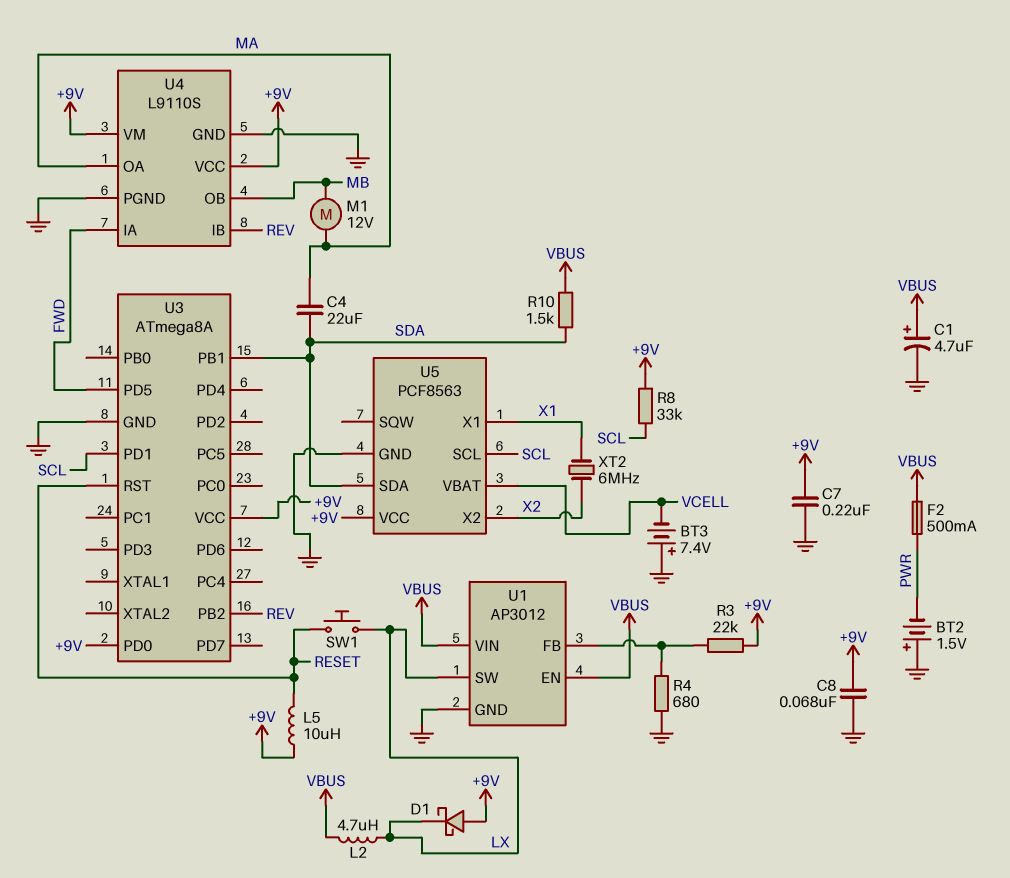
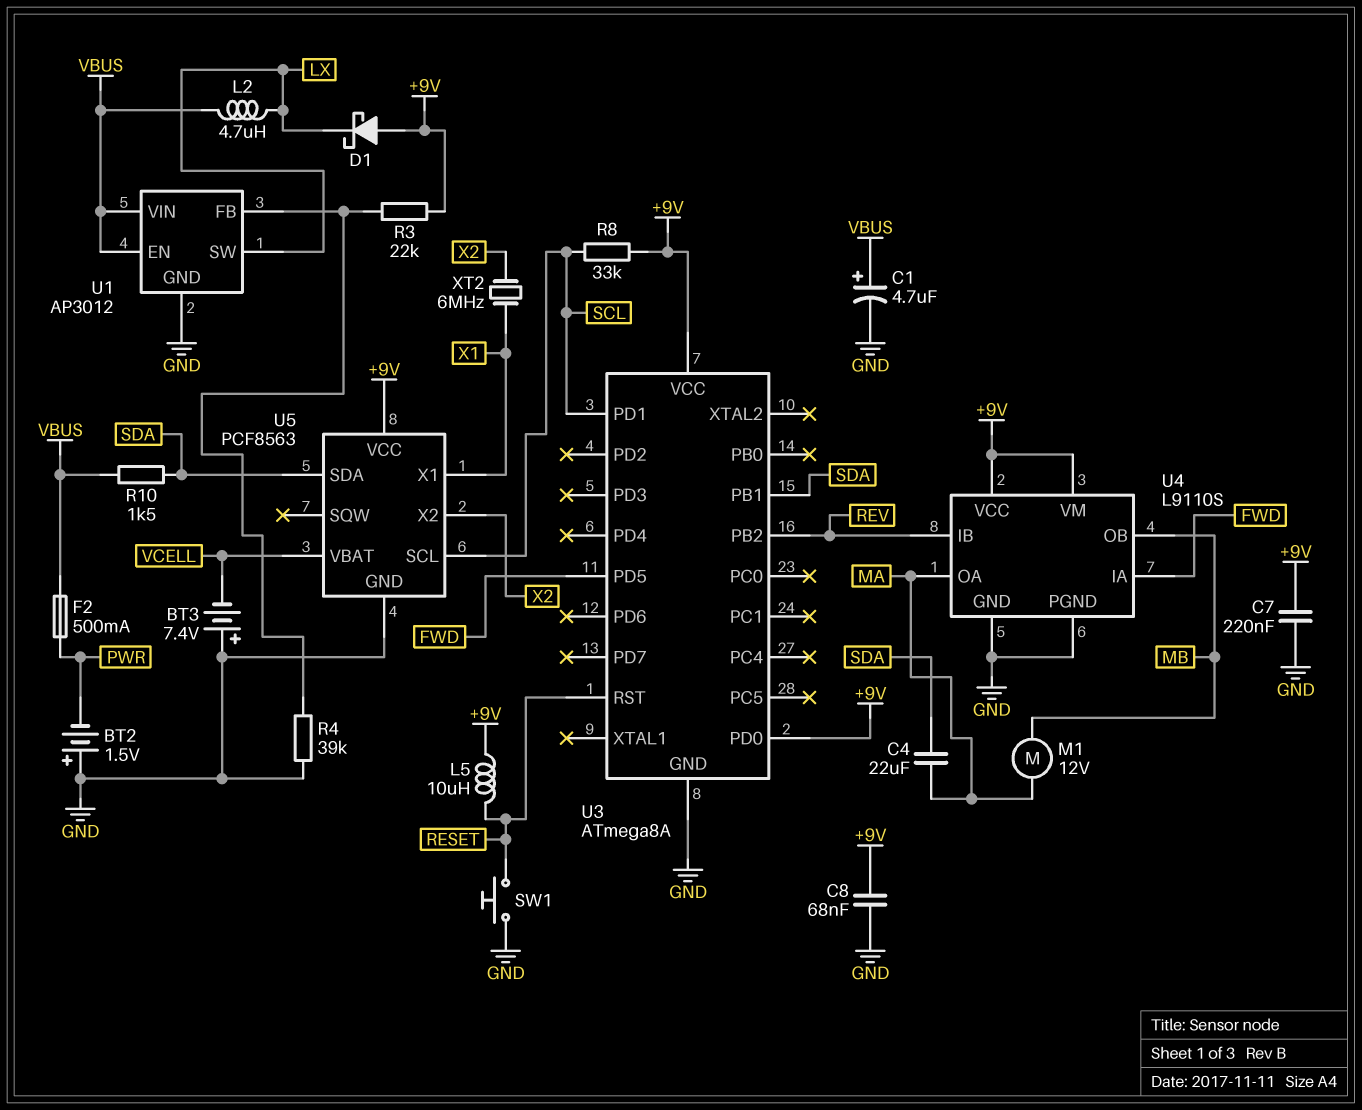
R4: 680 (GND, U1/FB) -> 39k (GND, U1/FB)
SW1: button (LX, RESET) -> button (GND, RESET)

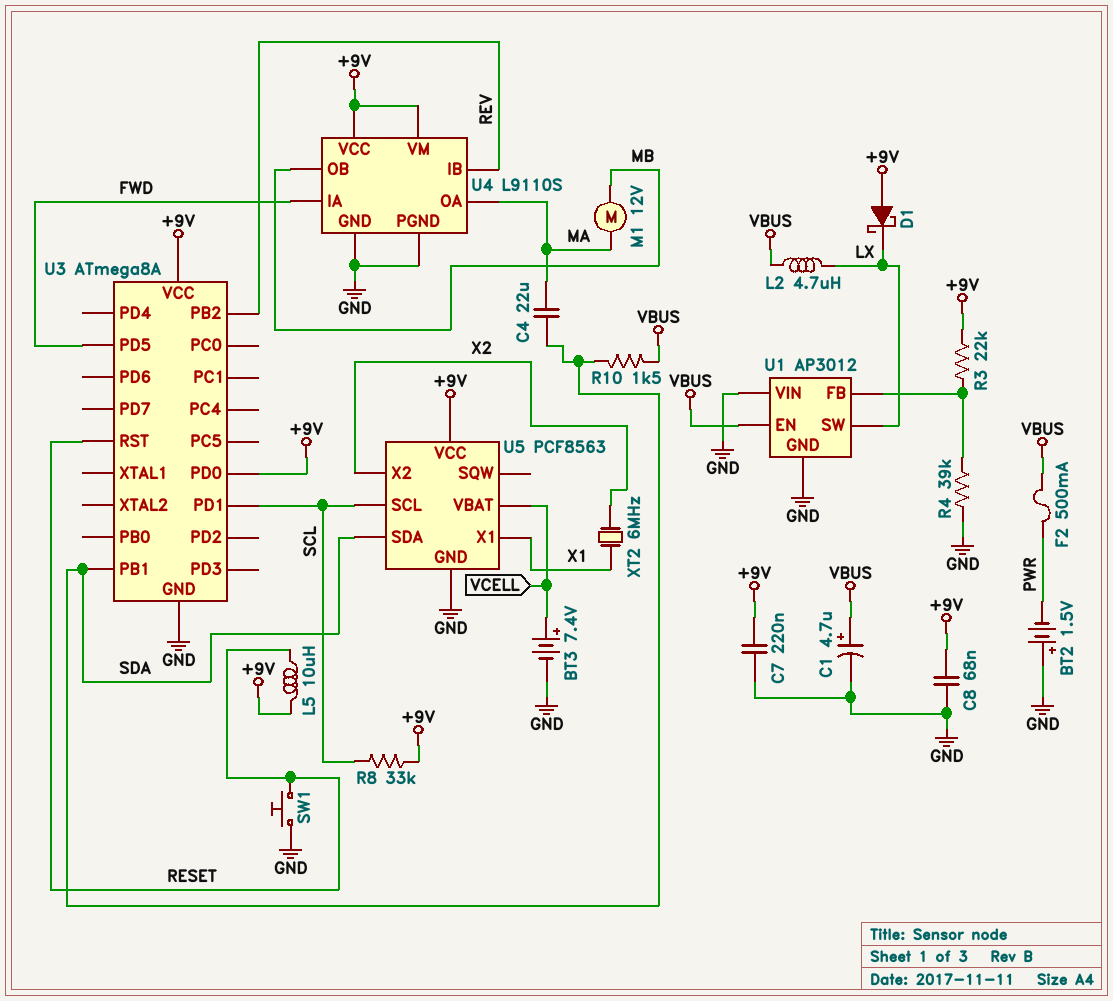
BT3: 7.4V (plus GND, minus VCELL) -> 7.4V (plus VCELL, minus GND)
U1 pin VIN: VBUS -> GND

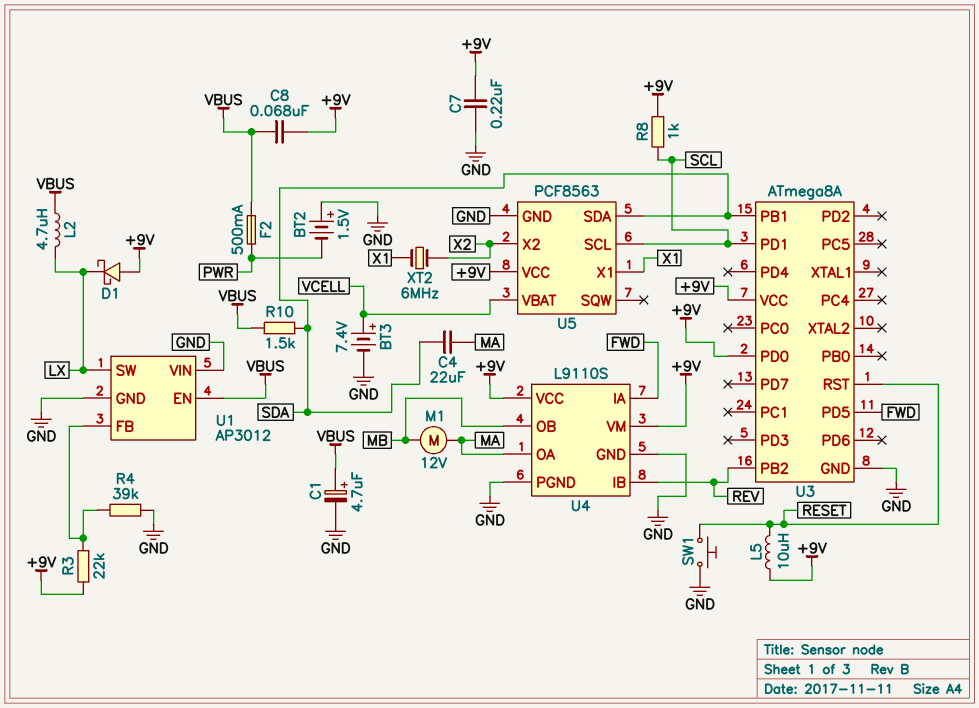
C8: 68nF (+9V, GND) -> 68nF (+9V, VBUS)
R8: 33k (+9V, SCL) -> 1k (+9V, SCL)

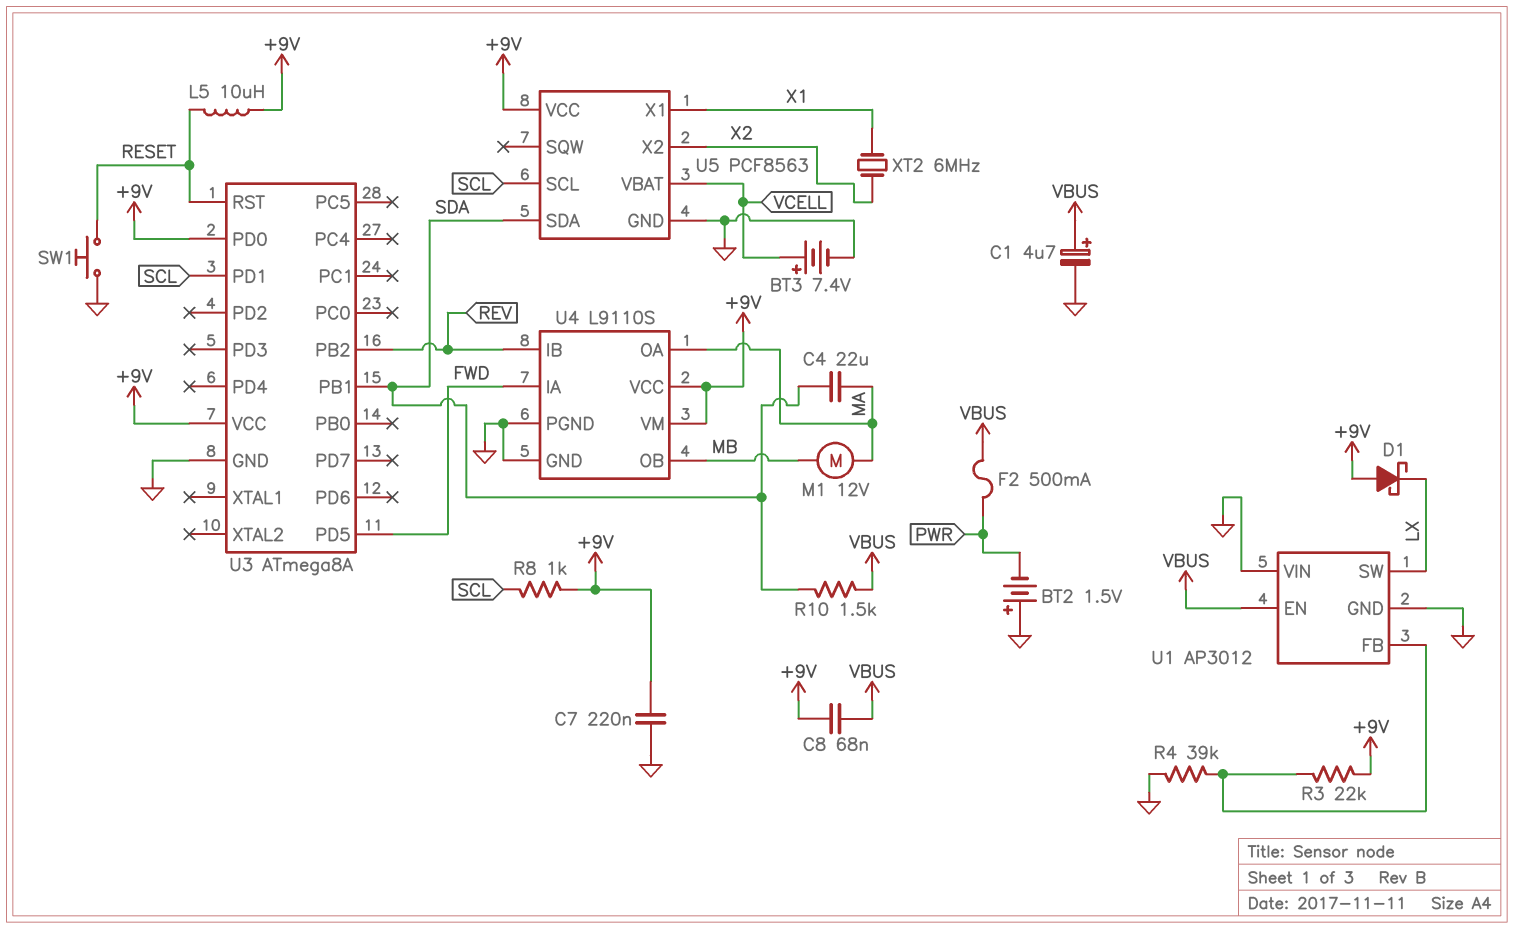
L2: 4.7uH (LX, VBUS) -> none

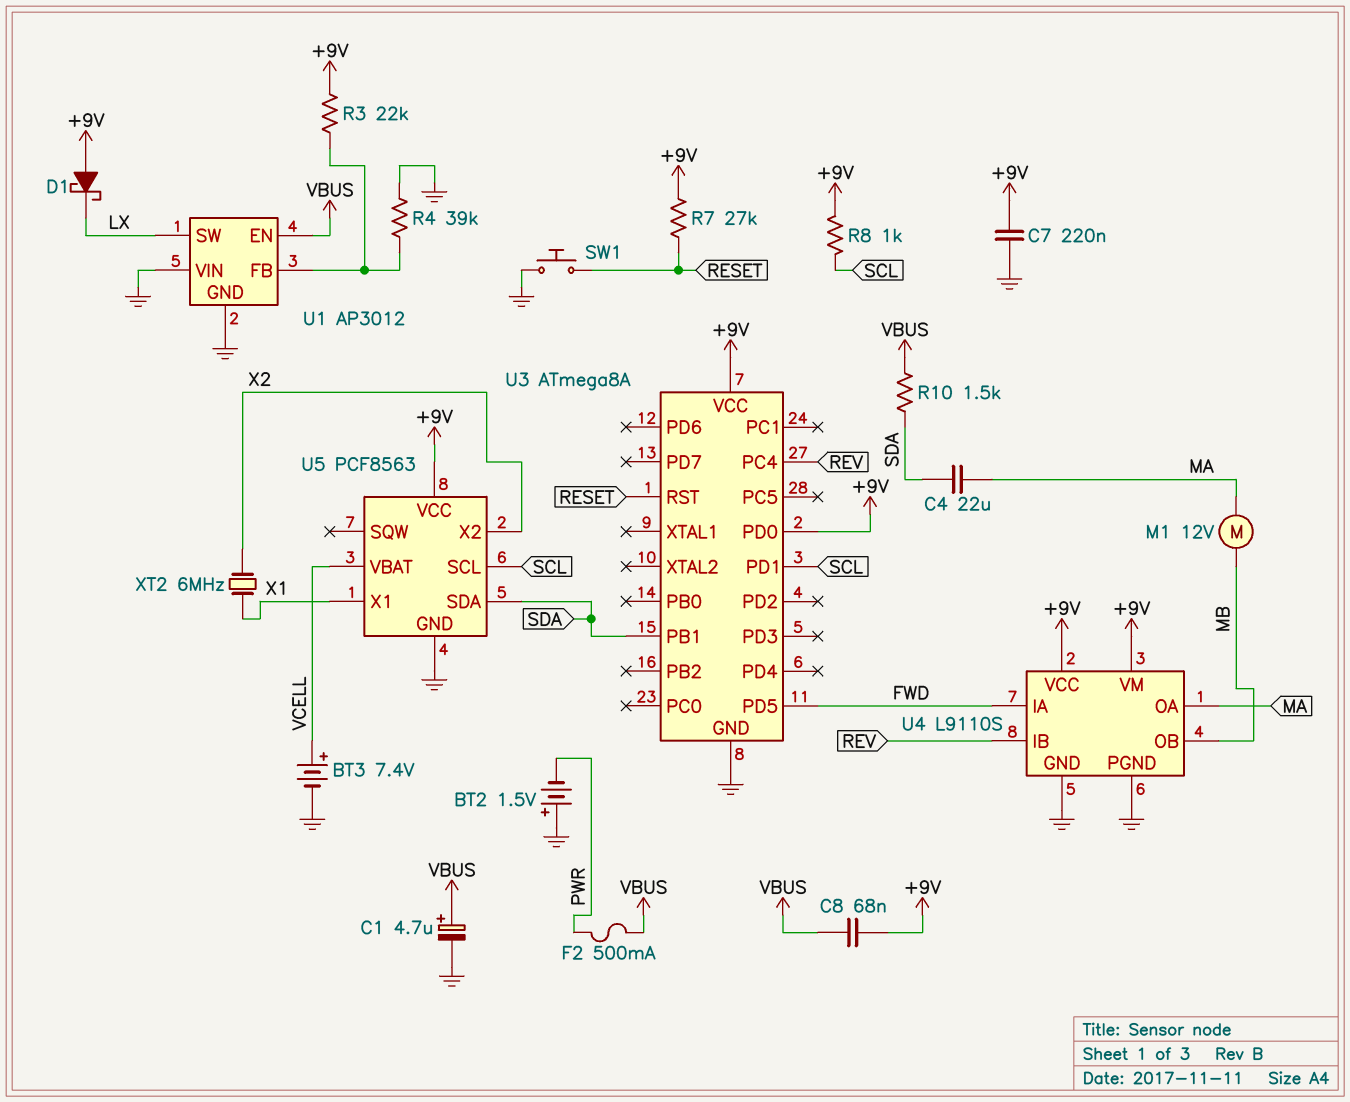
L5: 10uH (+9V, RESET) -> none
R7: none -> 27k (+9V, RESET)
U3 pin PB2: REV -> none
U3 pin PC4: none -> REV

